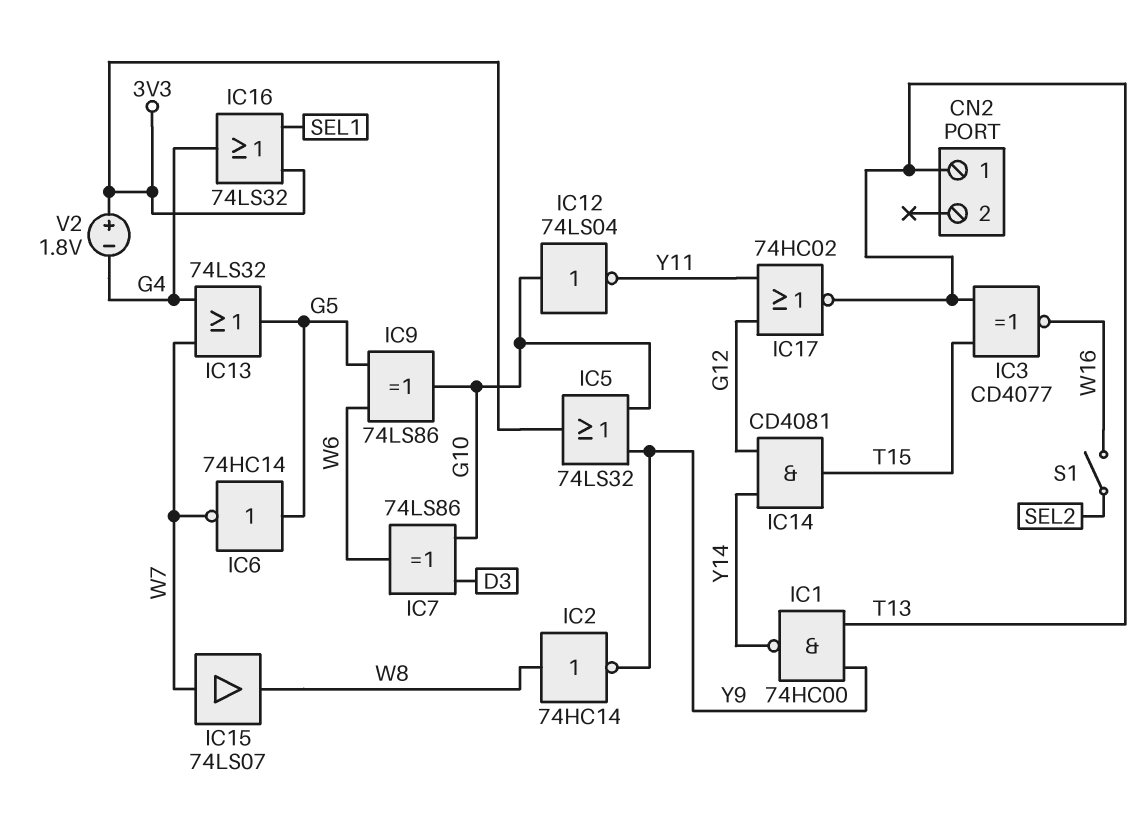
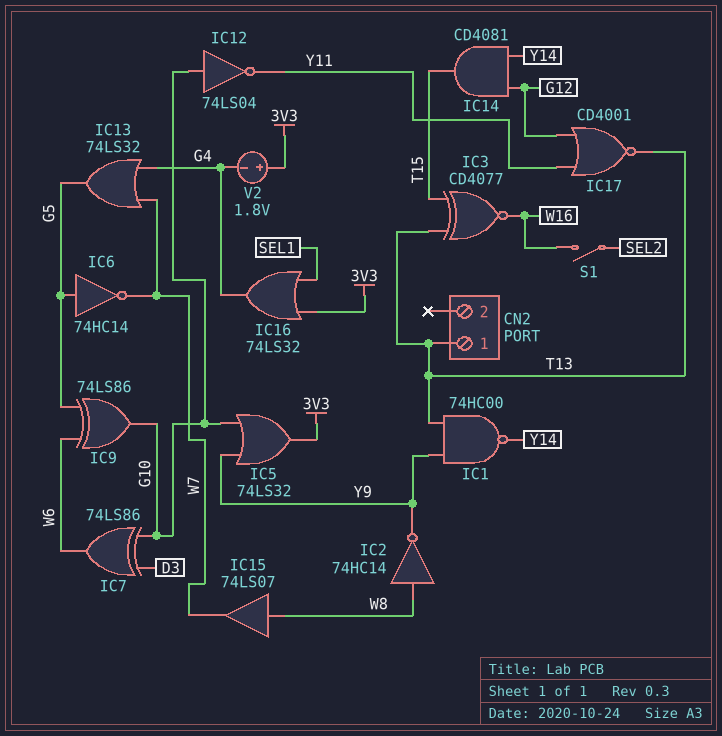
IC15: buffer 74LS07 (in W7, out W8) -> buffer 74LS07 (in W8, out W7)
IC17: NOR 74HC02 (in G12, in Y11, out T13) -> NOR CD4001 (in G12, in Y11, out T13)

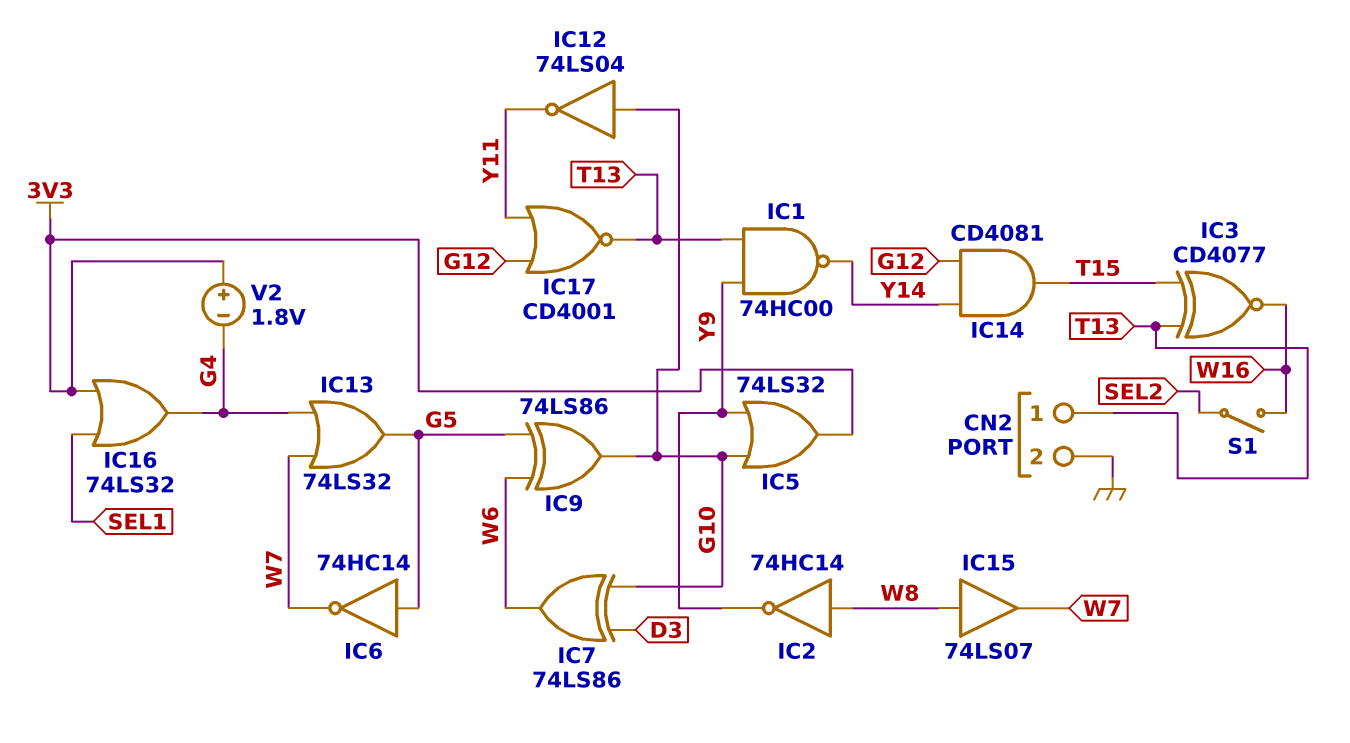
CN2 pin 2: none -> GND

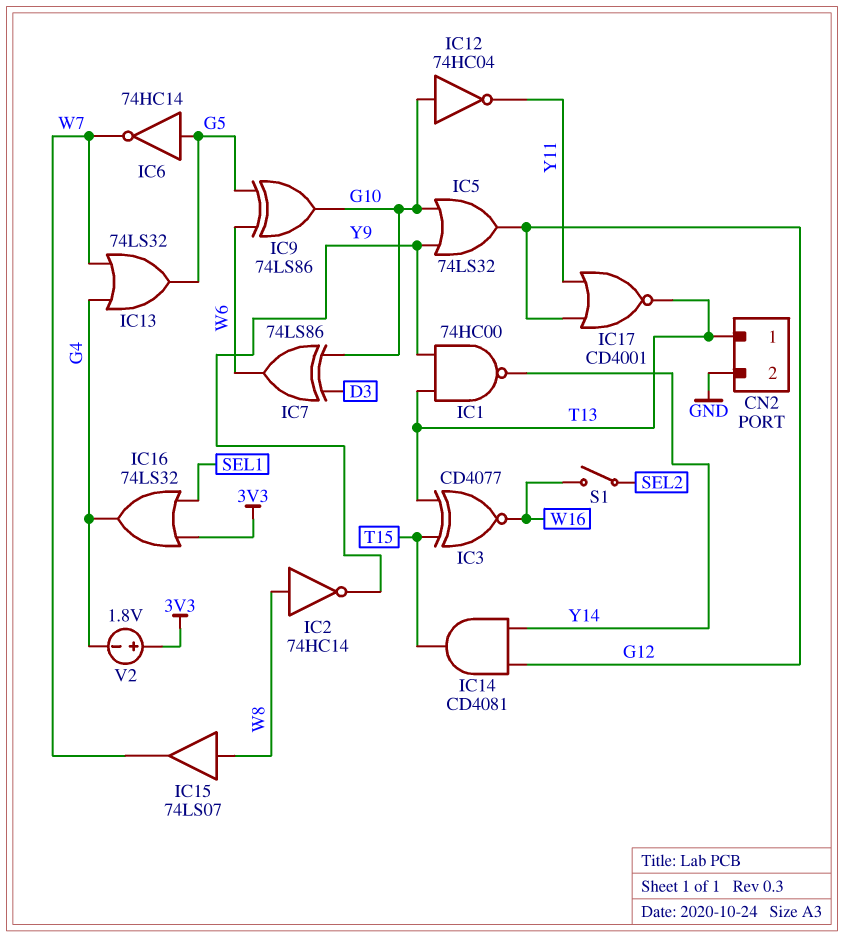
IC5: OR 74LS32 (in G10, in Y9, out 3V3) -> OR 74LS32 (in G10, in Y9, out G12)
IC12: NOT 74LS04 (in G10, out Y11) -> NOT 74HC04 (in G10, out Y11)

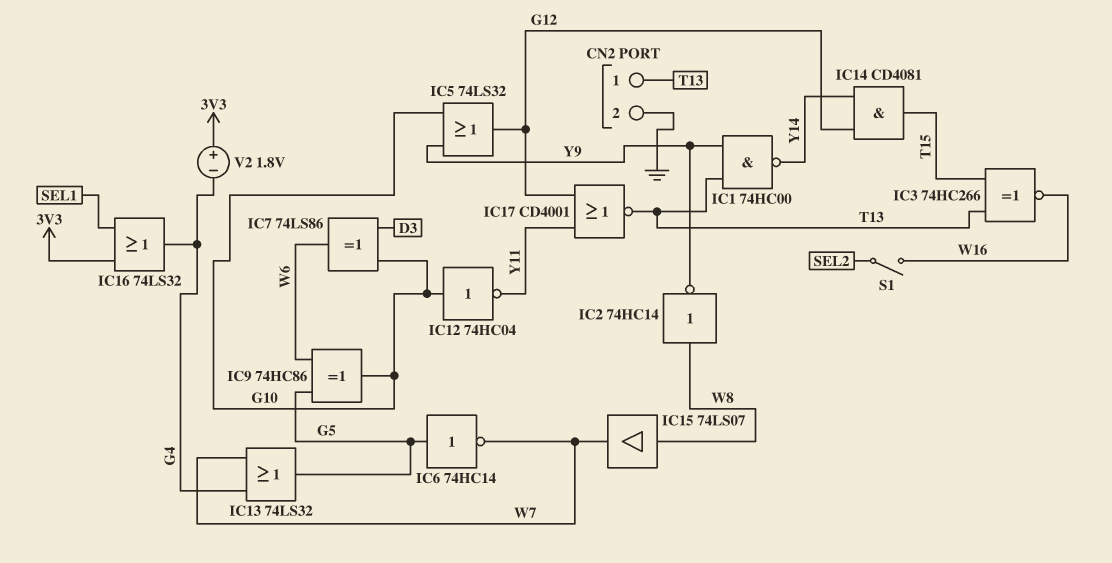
IC3: XNOR CD4077 (in T13, in T15, out W16) -> XNOR 74HC266 (in T13, in T15, out W16)
IC9: XOR 74LS86 (in G5, in W6, out G10) -> XOR 74HC86 (in G5, in W6, out G10)

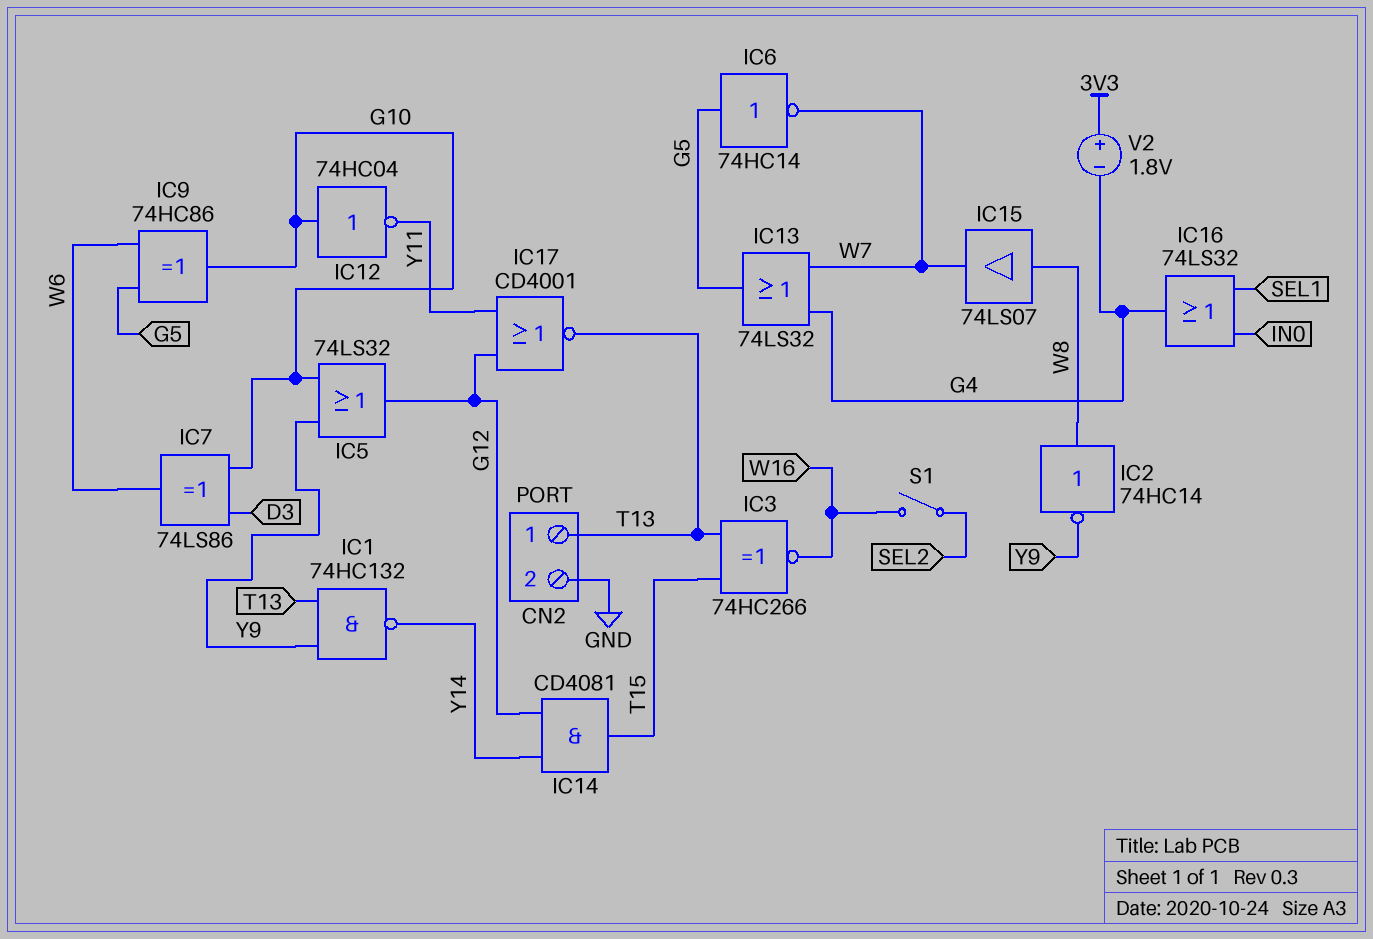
IC1: NAND 74HC00 (in T13, in Y9, out Y14) -> NAND 74HC132 (in T13, in Y9, out Y14)
IC16: OR 74LS32 (in 3V3, in SEL1, out G4) -> OR 74LS32 (in IN0, in SEL1, out G4)

